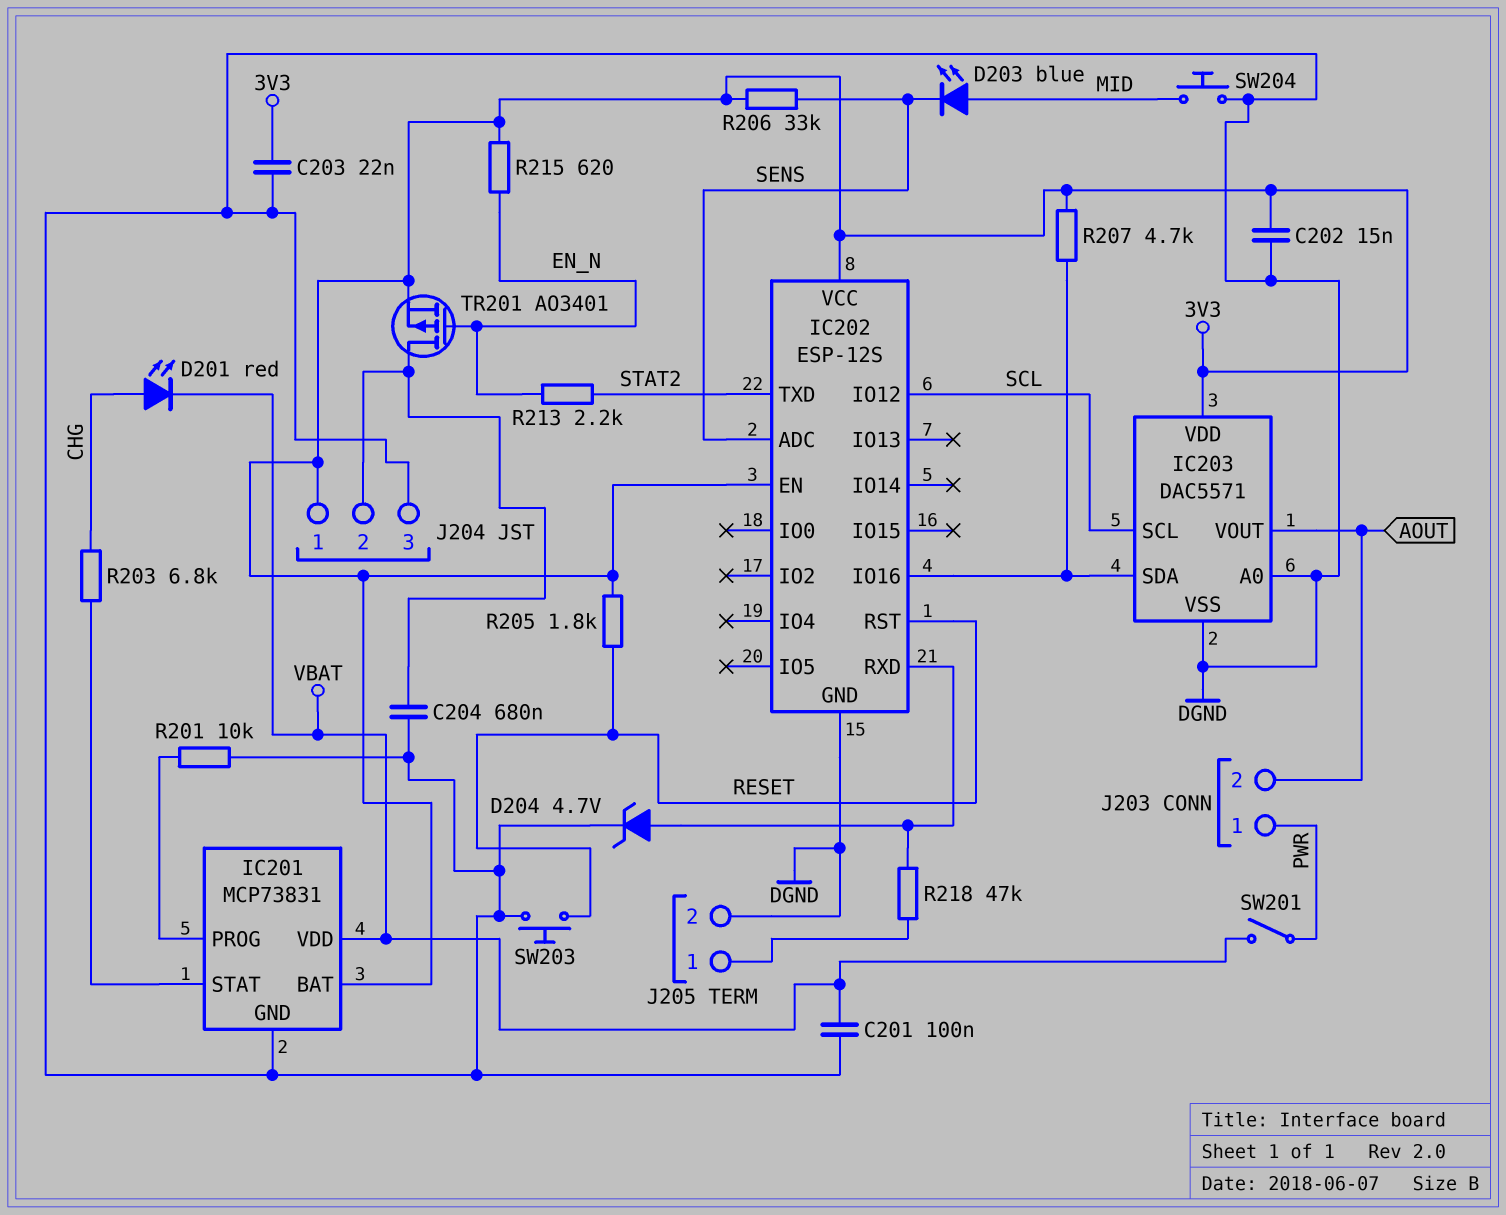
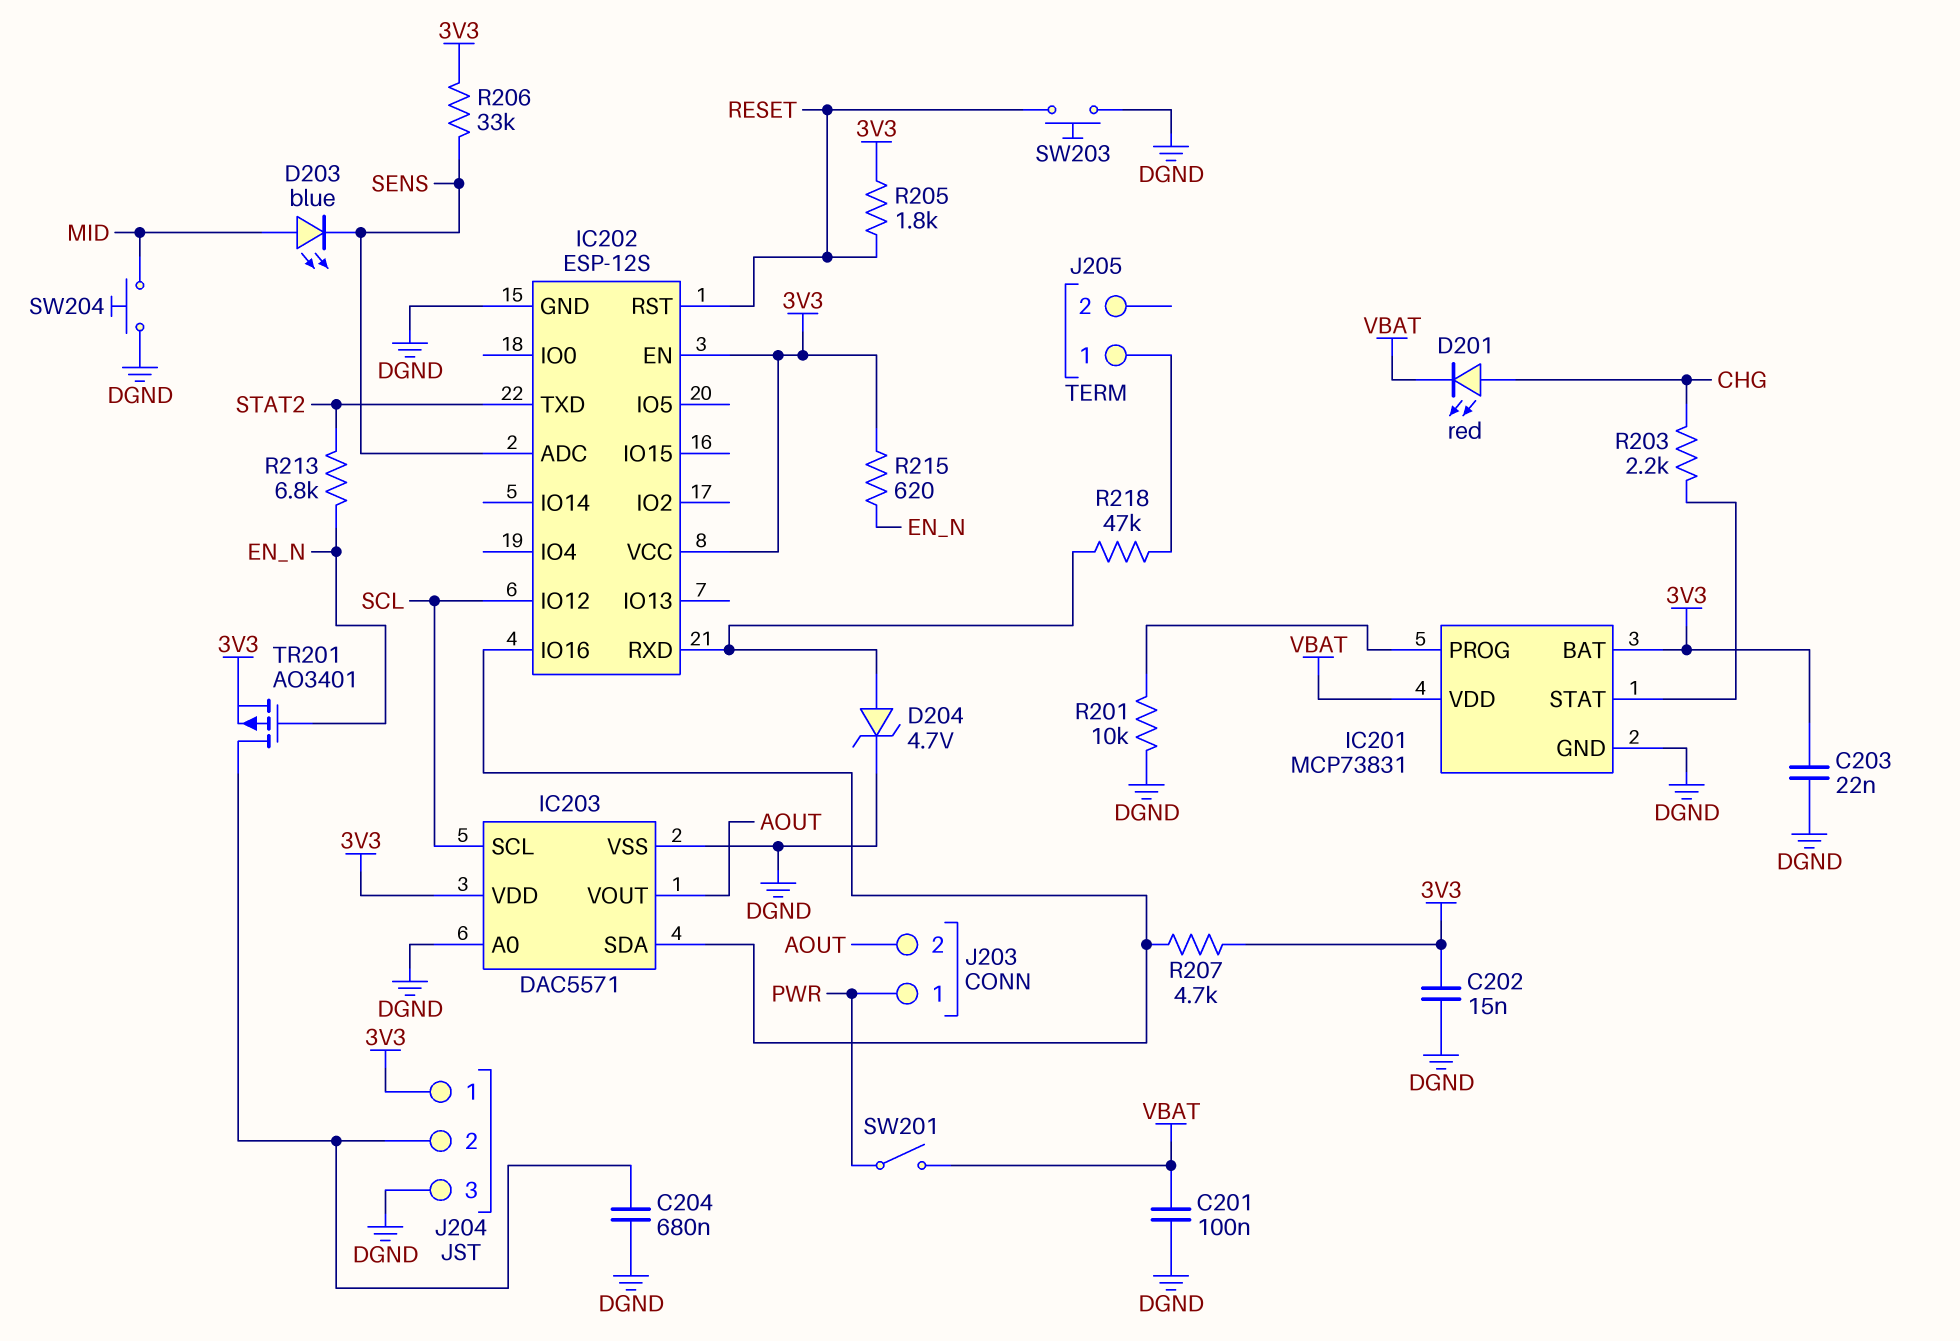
J205 pin 2: DGND -> none
R203: 6.8k (CHG, IC201/STAT) -> 2.2k (CHG, IC201/STAT)
R213: 2.2k (EN_N, STAT2) -> 6.8k (EN_N, STAT2)

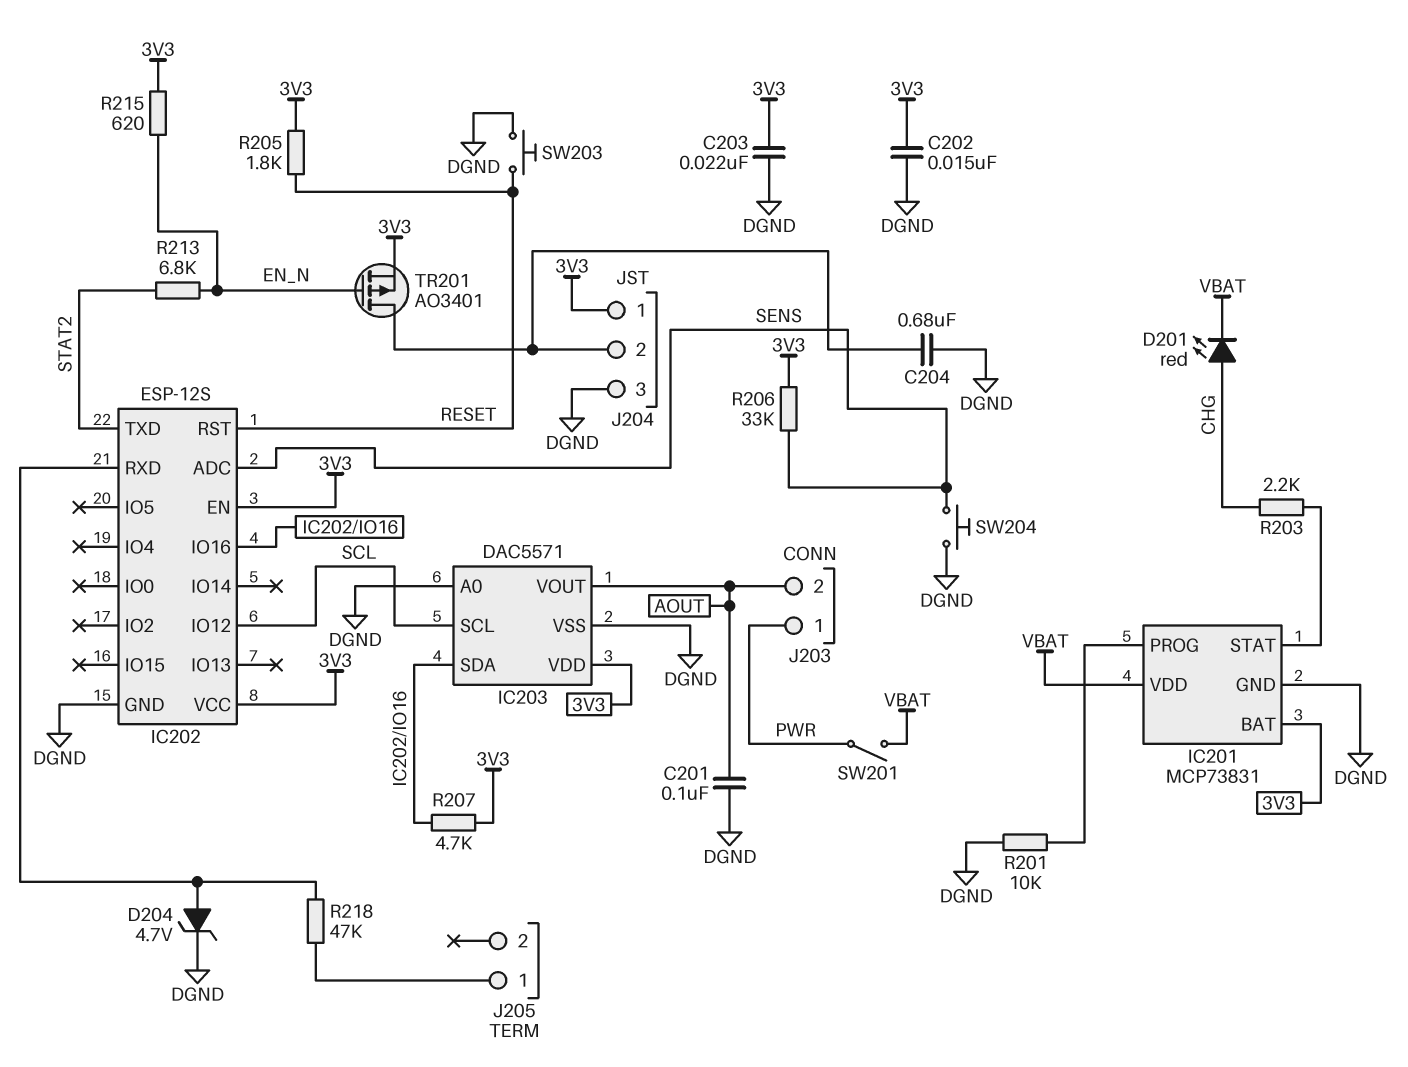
C201: 100nF (DGND, VBAT) -> 100nF (AOUT, DGND)
D203: LED blue (A MID, K SENS) -> none
SW204: button (DGND, MID) -> button (DGND, SENS)

